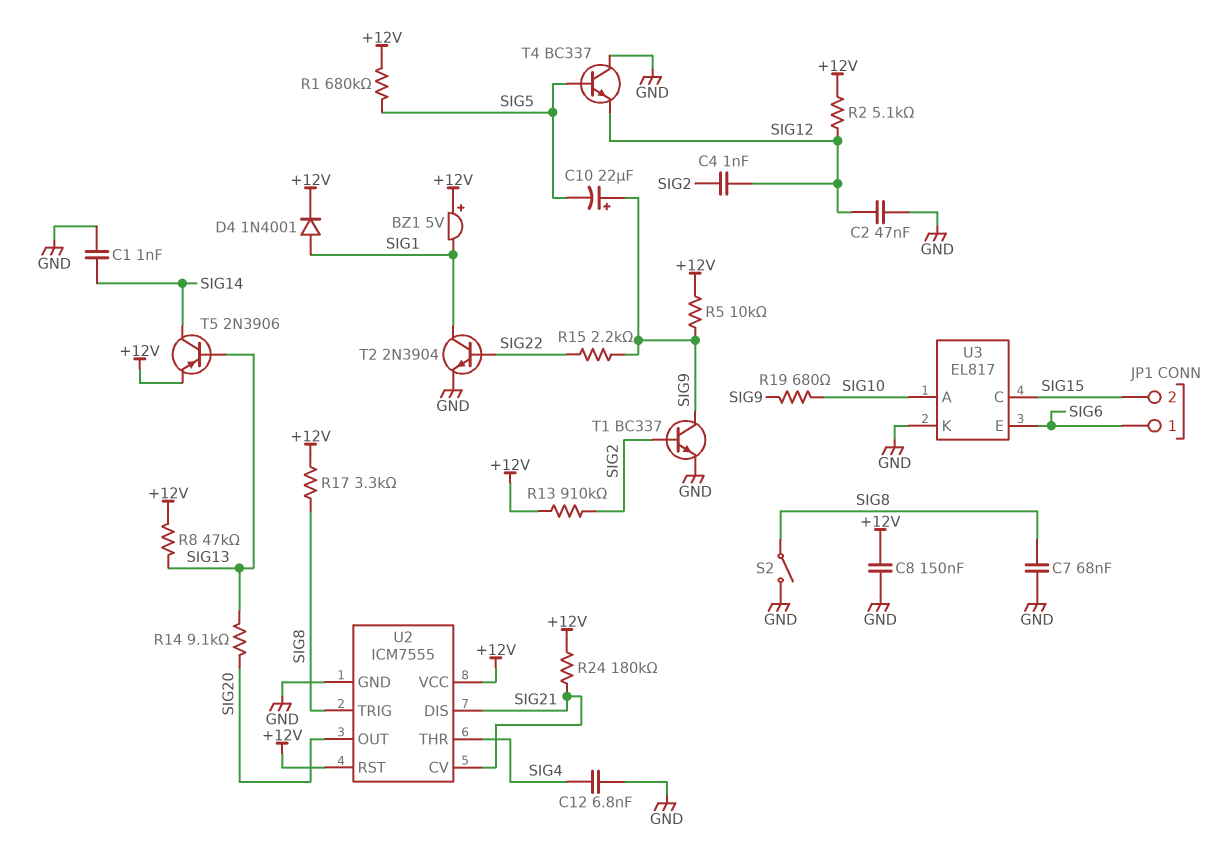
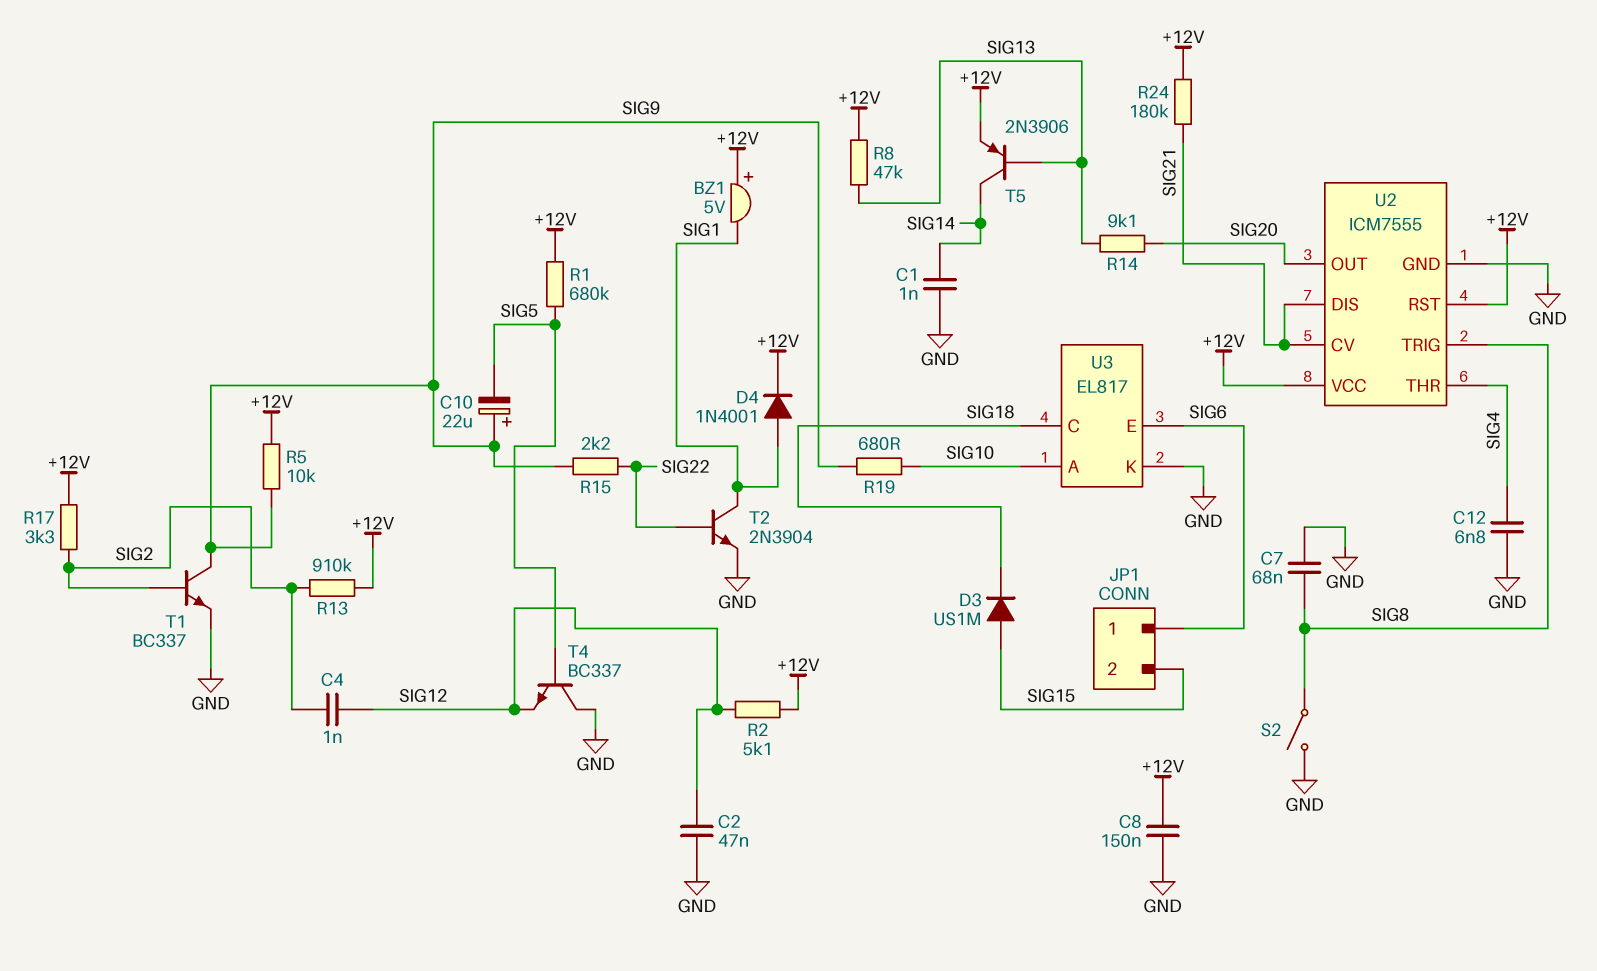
D3: none -> diode US1M (A SIG15, K SIG18)
R17: 3.3k (+12V, SIG8) -> 3.3k (+12V, SIG2)
U3 pin C: SIG15 -> SIG18

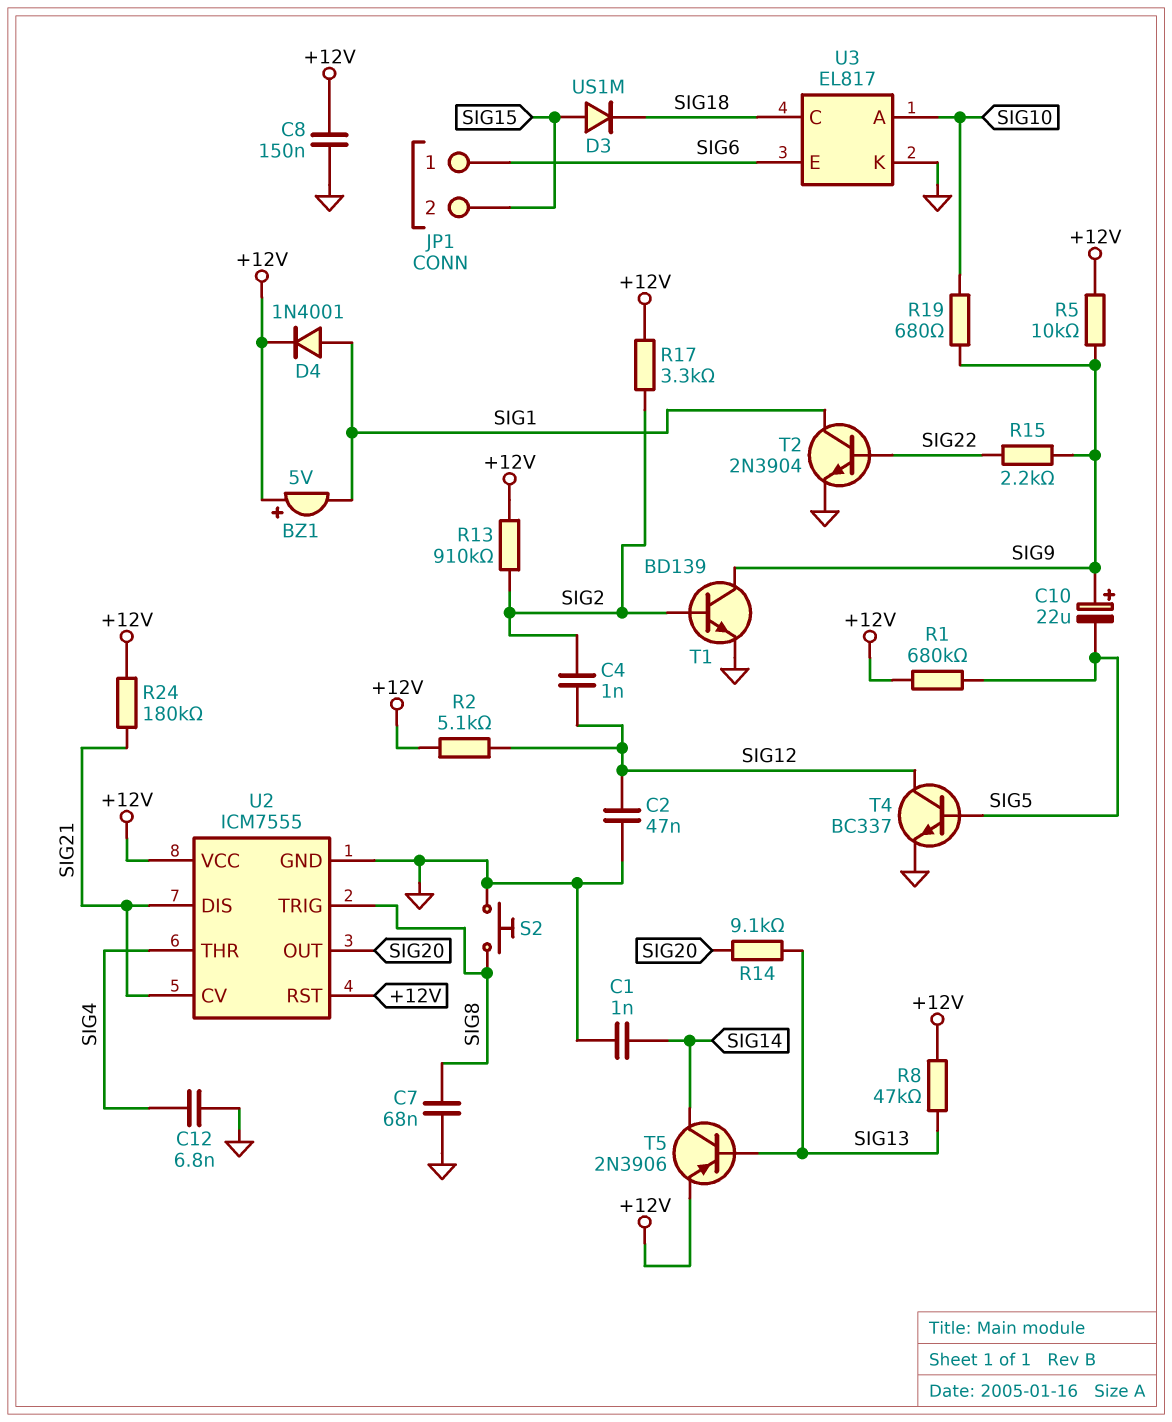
S2: switch (GND, SIG8) -> button (GND, SIG8)
T1: NPN BC337 (B SIG2, C SIG9, E GND) -> NPN BD139 (B SIG2, C SIG9, E GND)
T4: NPN BC337 (B SIG5, C GND, E SIG12) -> NPN BC337 (B SIG5, C SIG12, E GND)

